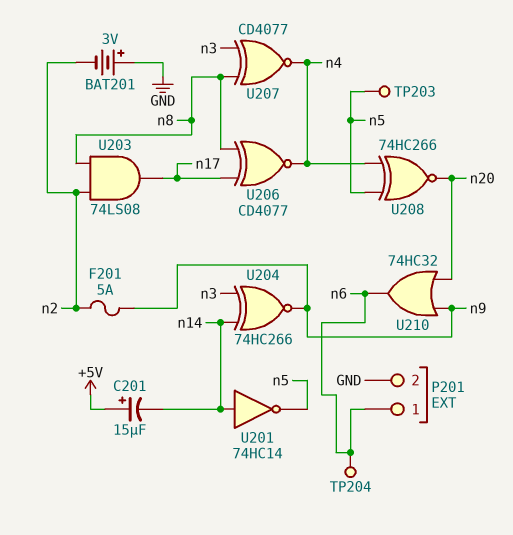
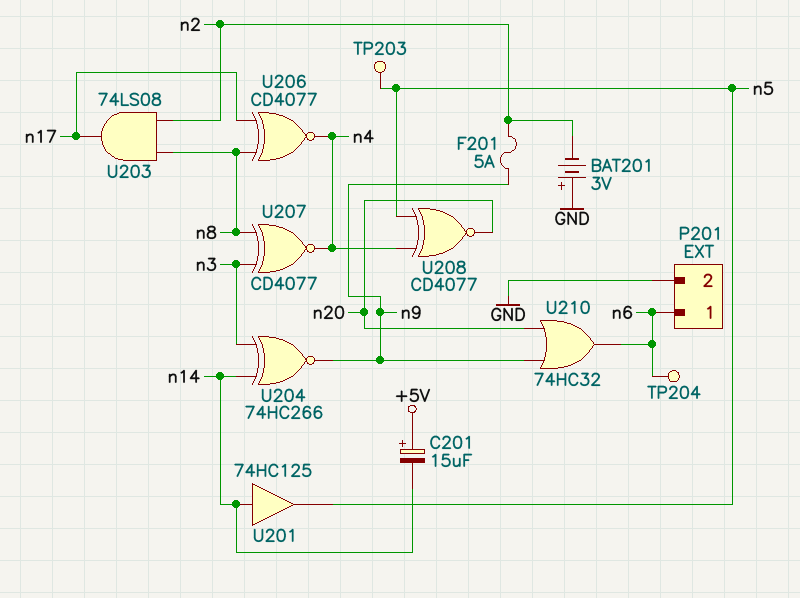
U201: NOT 74HC14 (in n14, out n5) -> buffer 74HC125 (in n14, out n5)
U208: XNOR 74HC266 (in n4, in n5, out n20) -> XNOR CD4077 (in n4, in n5, out n20)

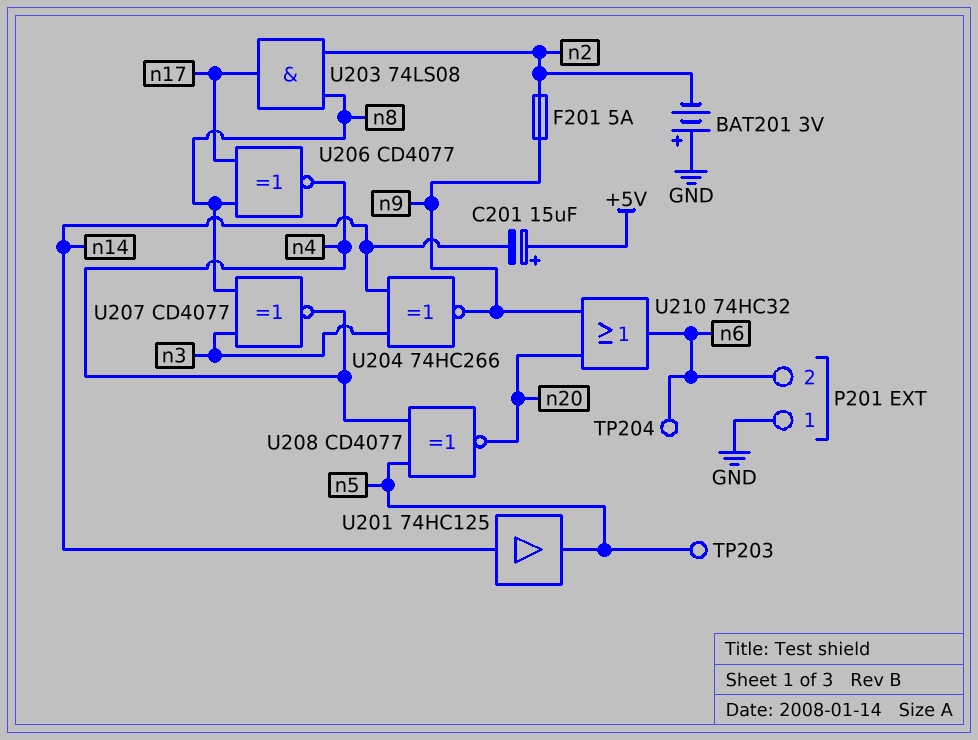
P201 pin 1: n6 -> GND
P201 pin 2: GND -> n6

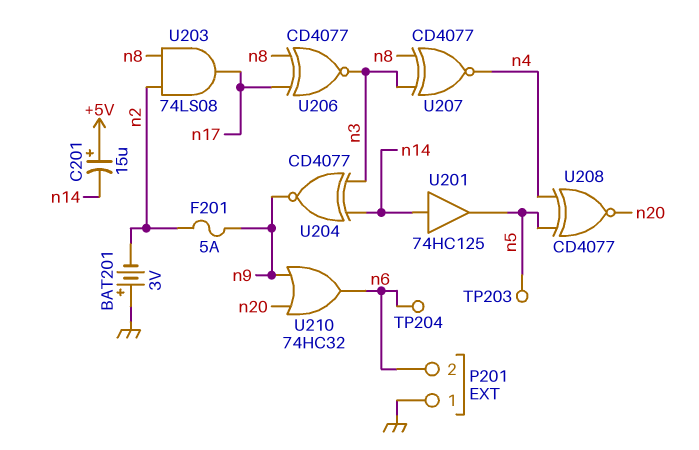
U204: XNOR 74HC266 (in n3, in n14, out n9) -> XNOR CD4077 (in n3, in n14, out n9)
U206: XNOR CD4077 (in n8, in n17, out n4) -> XNOR CD4077 (in n8, in n17, out n3)

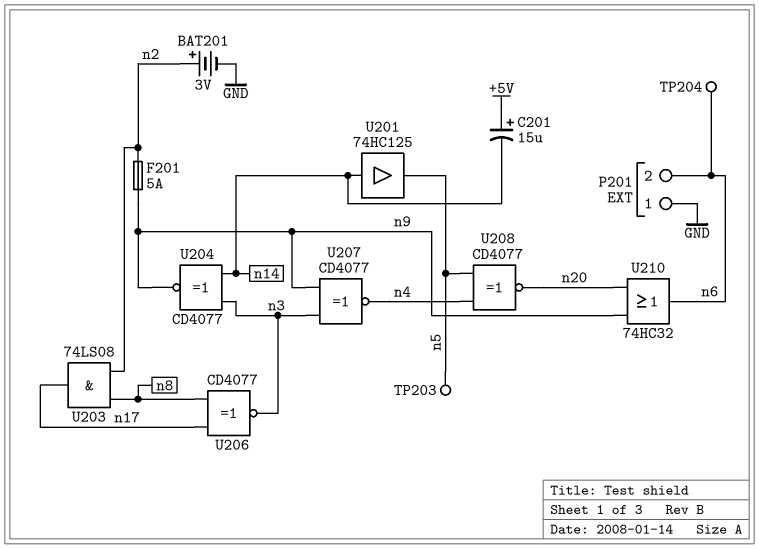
BAT201: 3V (plus GND, minus n2) -> 3V (plus n2, minus GND)
U207: XNOR CD4077 (in n3, in n8, out n4) -> XNOR CD4077 (in n3, in n9, out n4)

